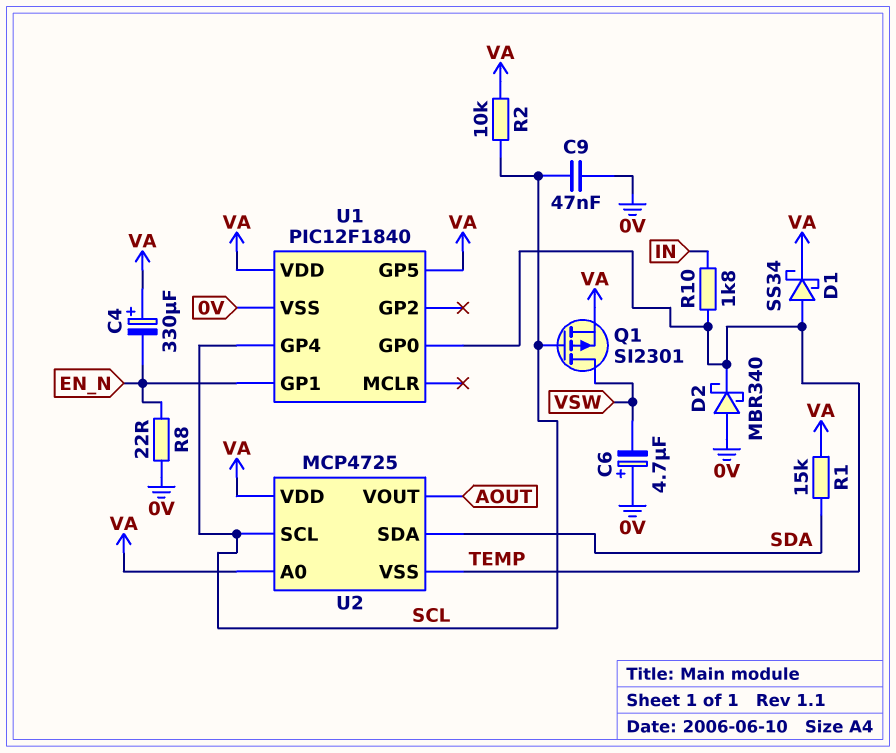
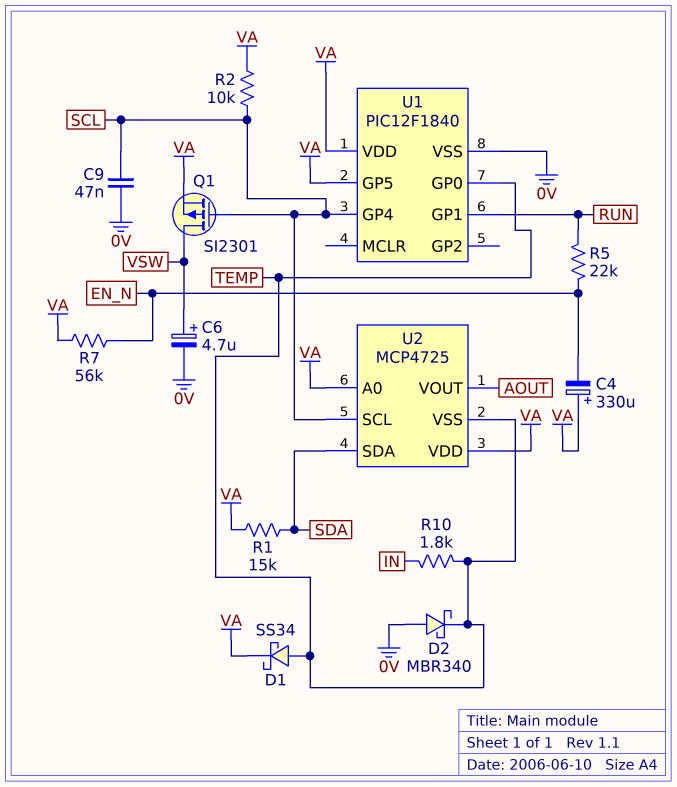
C6: 4.7uF (plus 0V, minus VSW) -> 4.7uF (plus VSW, minus 0V)
R5: none -> 22k (EN_N, RUN)
R7: none -> 56k (EN_N, VA)
R8: 22 (0V, EN_N) -> none
U1 pin GP1: EN_N -> RUN

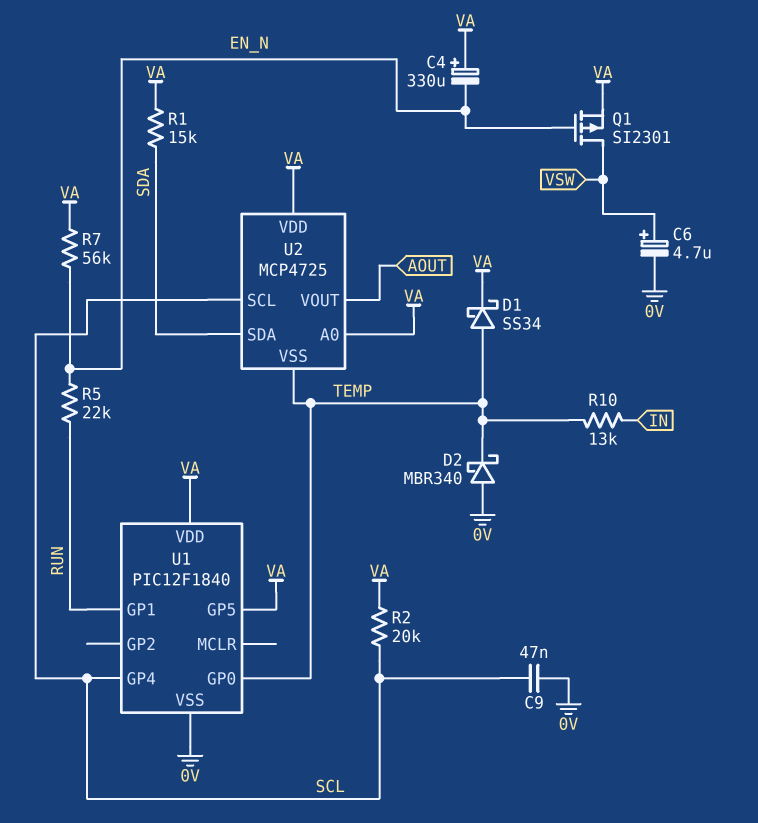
Q1: PMOS SI2301 (G SCL, D VSW, S VA) -> PMOS SI2301 (G EN_N, D VSW, S VA)
R2: 10k (SCL, VA) -> 20k (SCL, VA)
R10: 1.8k (IN, TEMP) -> 13k (IN, TEMP)

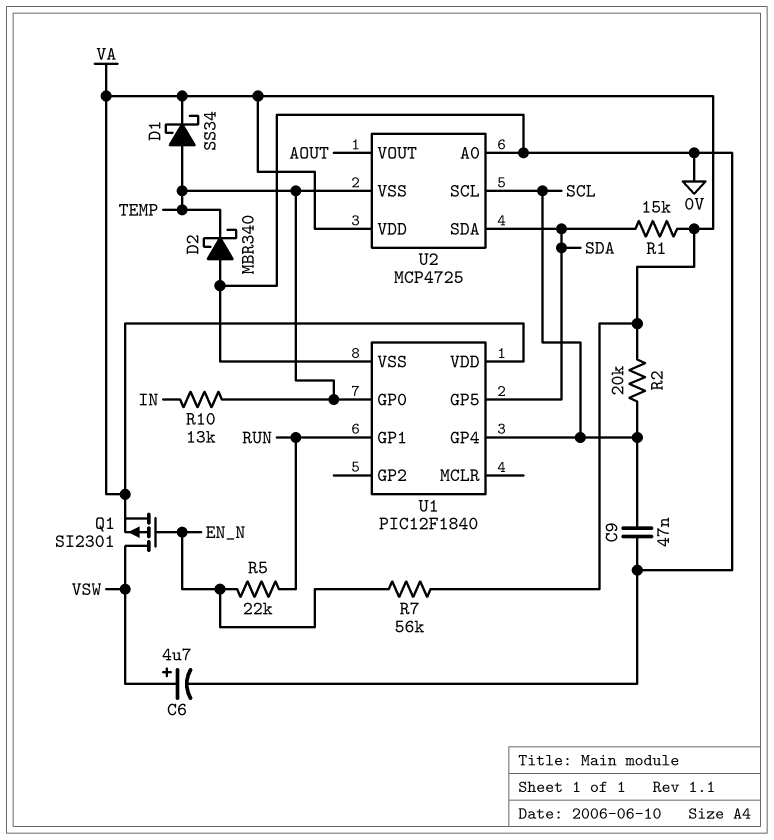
C4: 330uF (plus VA, minus EN_N) -> none
U1 pin GP5: VA -> SDA
U2 pin A0: VA -> 0V

